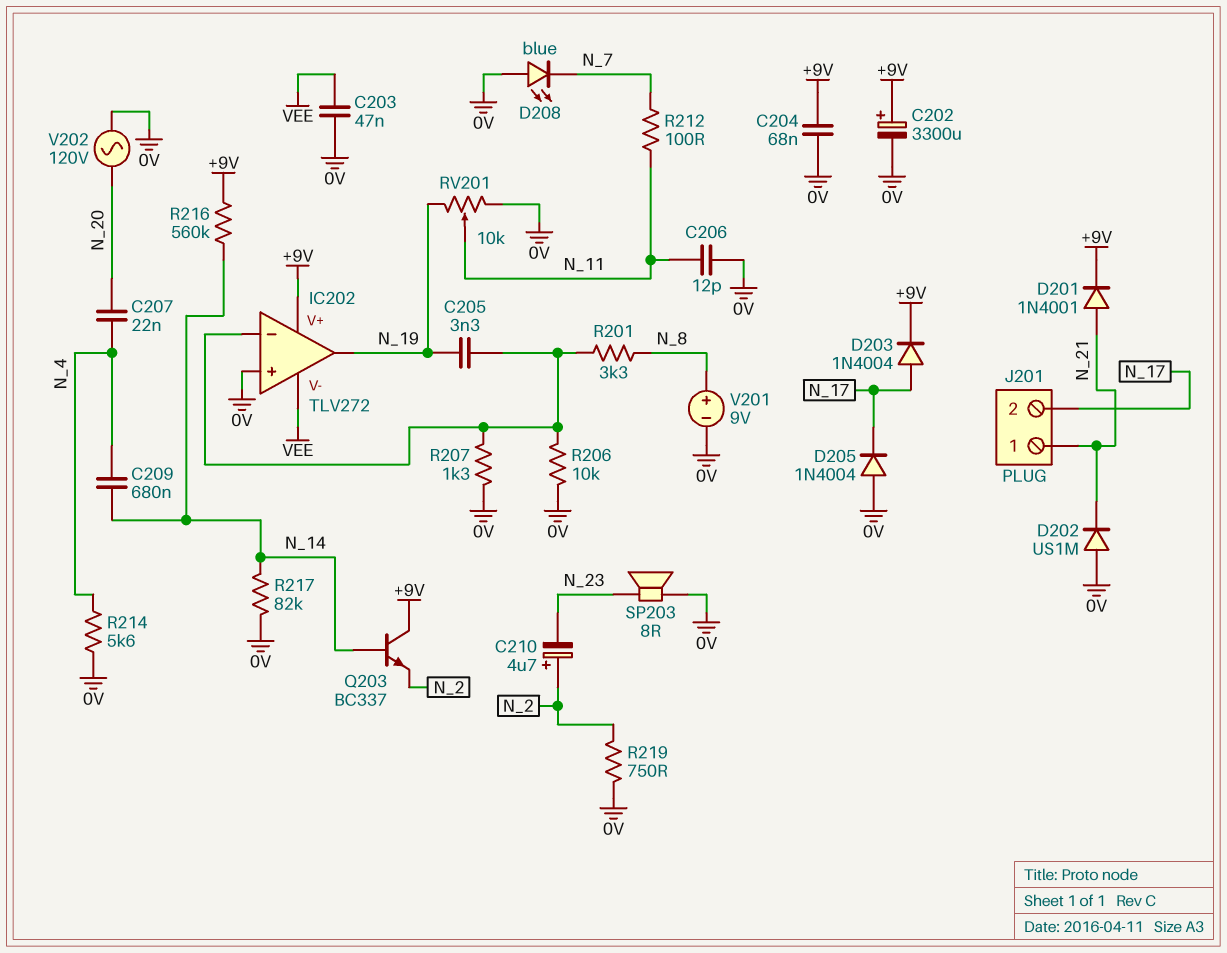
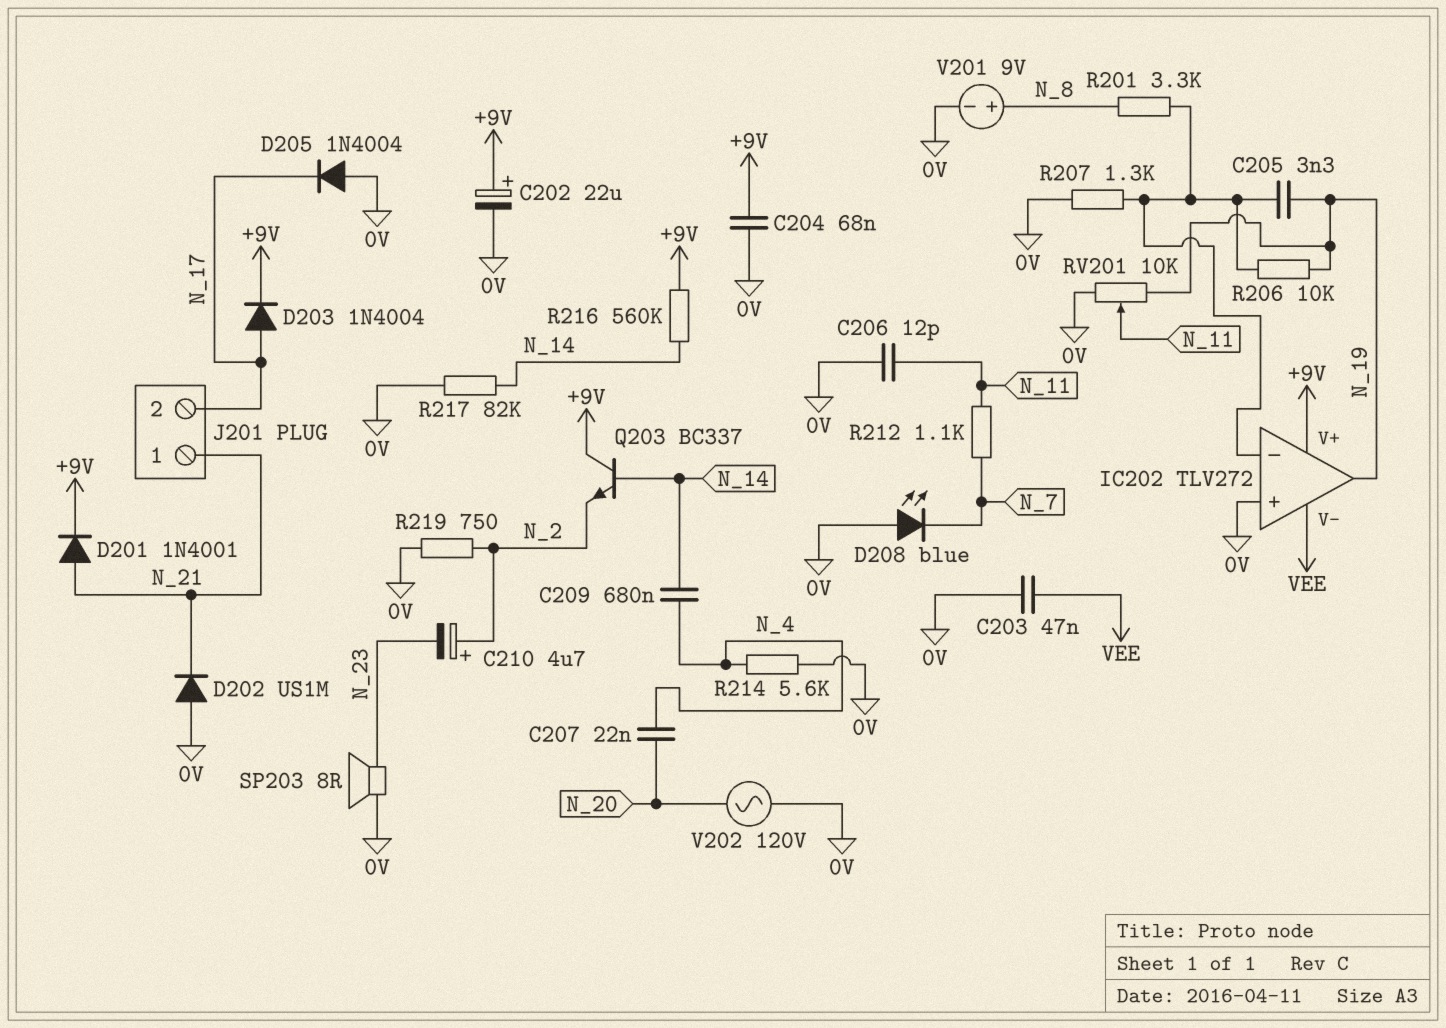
C202: 3300uF (plus +9V, minus 0V) -> 22uF (plus +9V, minus 0V)
R206: 10k (0V, IC202/in-) -> 10k (IC202/in-, N_19)
R212: 100 (N_7, N_11) -> 1.1k (N_7, N_11)

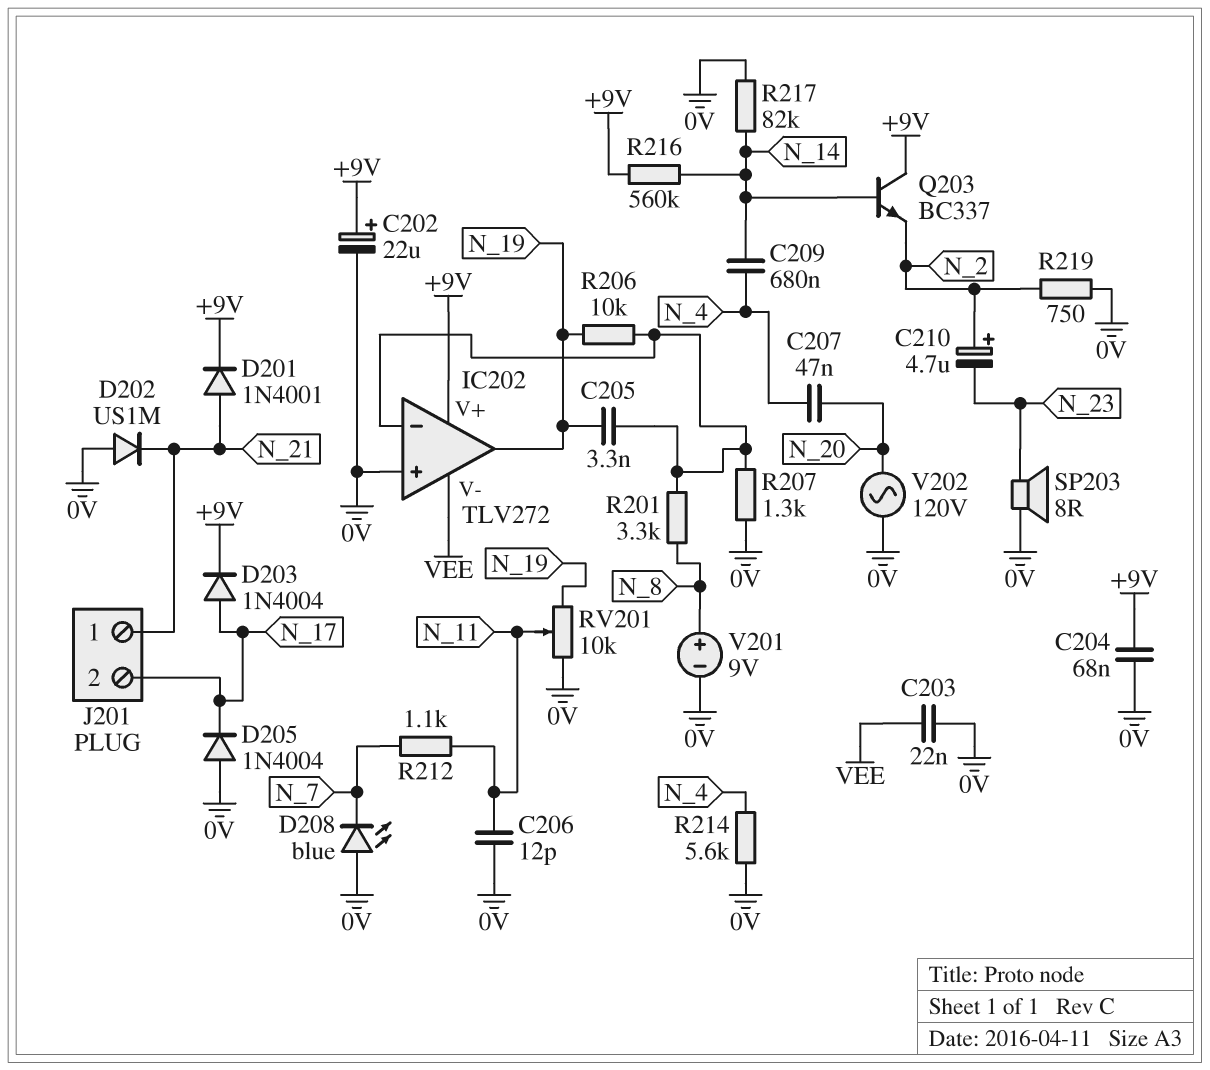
C203: 47nF (0V, VEE) -> 22nF (0V, VEE)
C207: 22nF (N_4, N_20) -> 47nF (N_4, N_20)

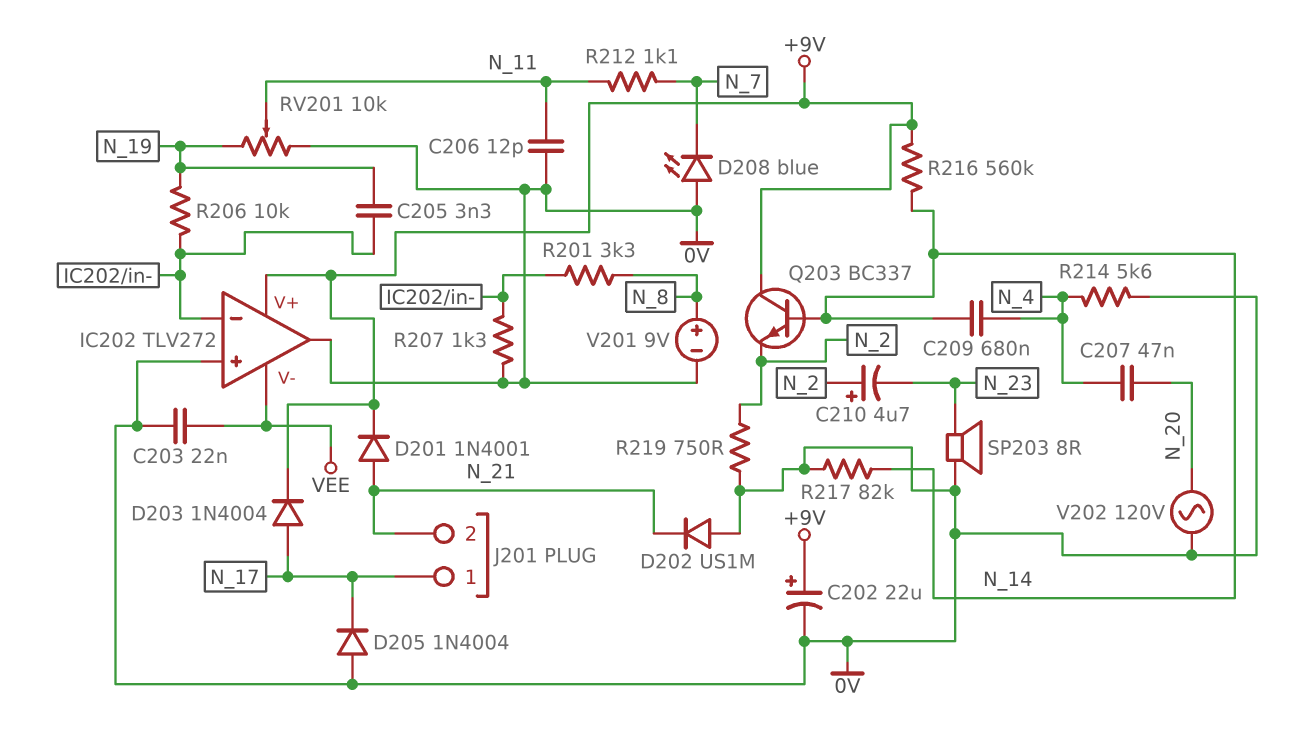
C204: 68nF (+9V, 0V) -> none
IC202 pin out: N_19 -> 0V
J201 pin 1: N_21 -> N_17
J201 pin 2: N_17 -> N_21

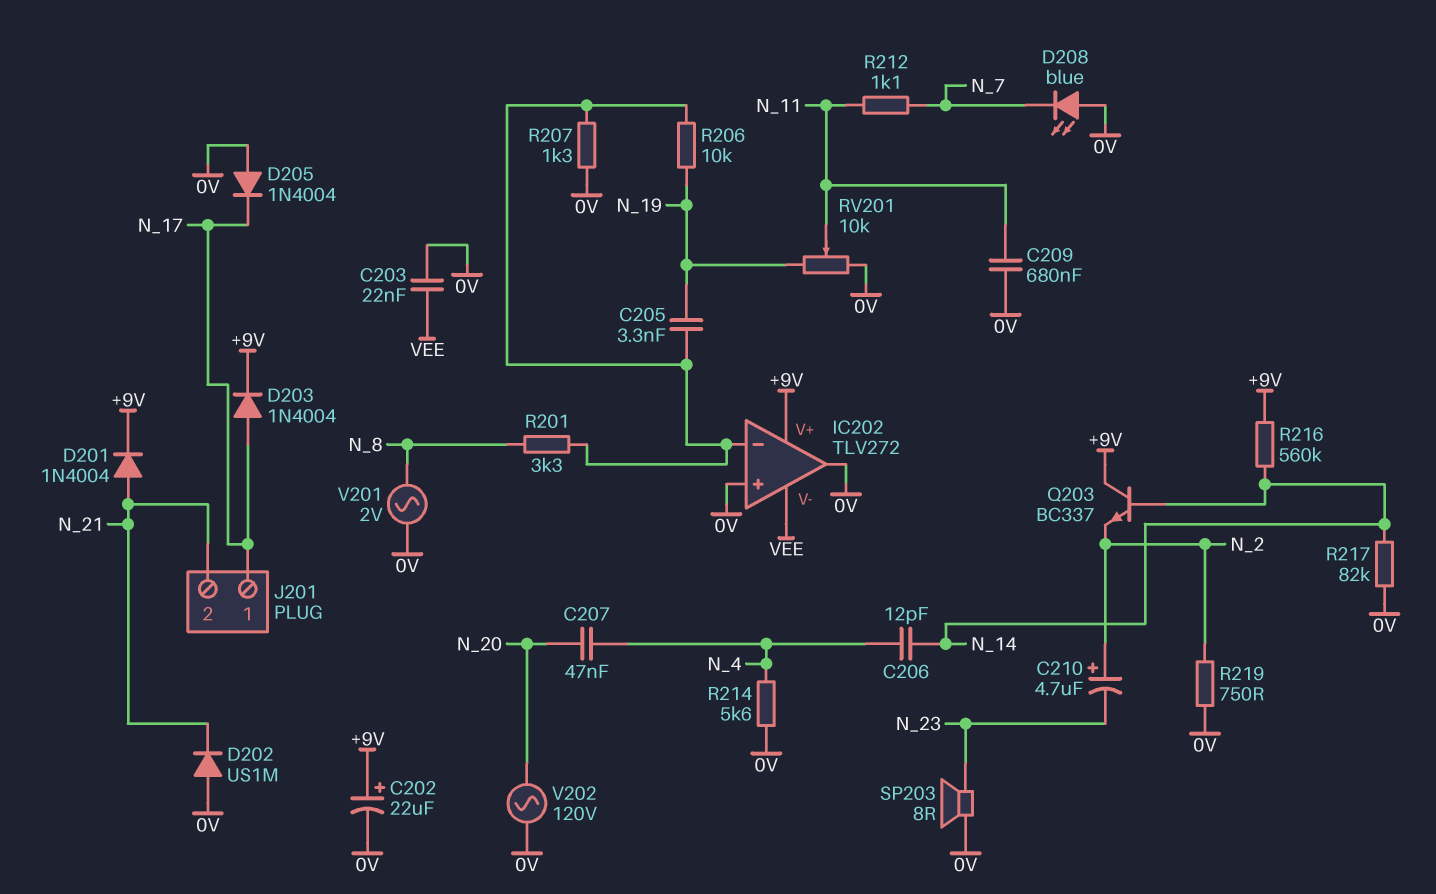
C206: 12pF (0V, N_11) -> 12pF (N_4, N_14)
C209: 680nF (N_4, N_14) -> 680nF (0V, N_11)
D201: diode 1N4001 (A N_21, K +9V) -> diode 1N4004 (A N_21, K +9V)
V201: 9V (plus N_8, minus 0V) -> AC 2V (0V, N_8)

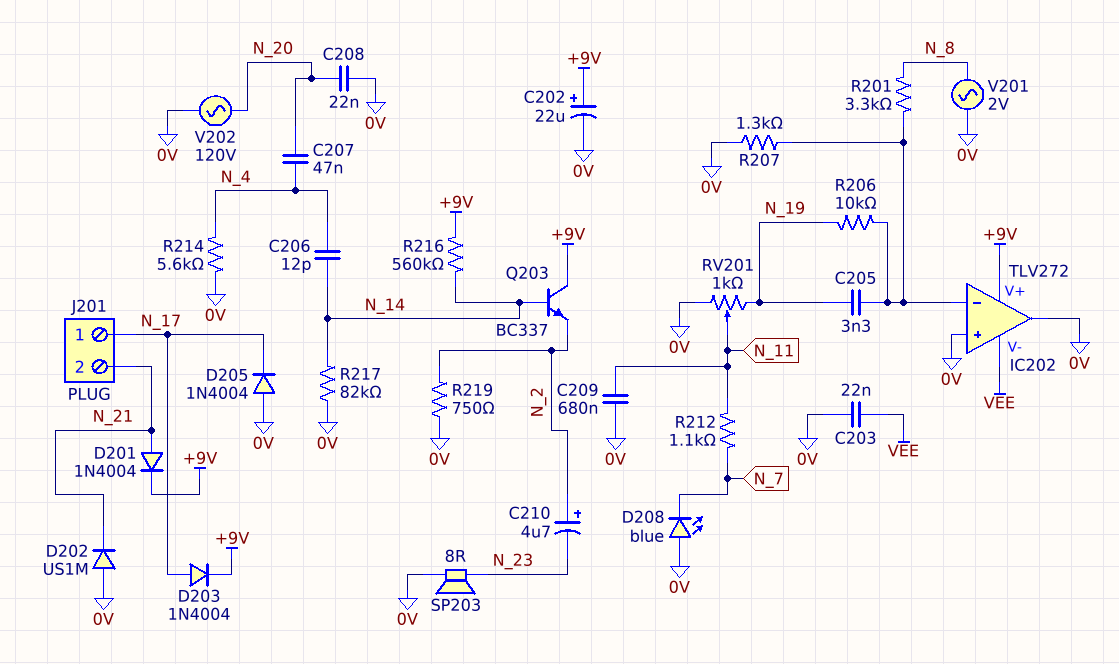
C208: none -> 22nF (0V, N_20)
RV201: 10k (0V, N_19, wiper N_11) -> 1k (0V, N_19, wiper N_11)

